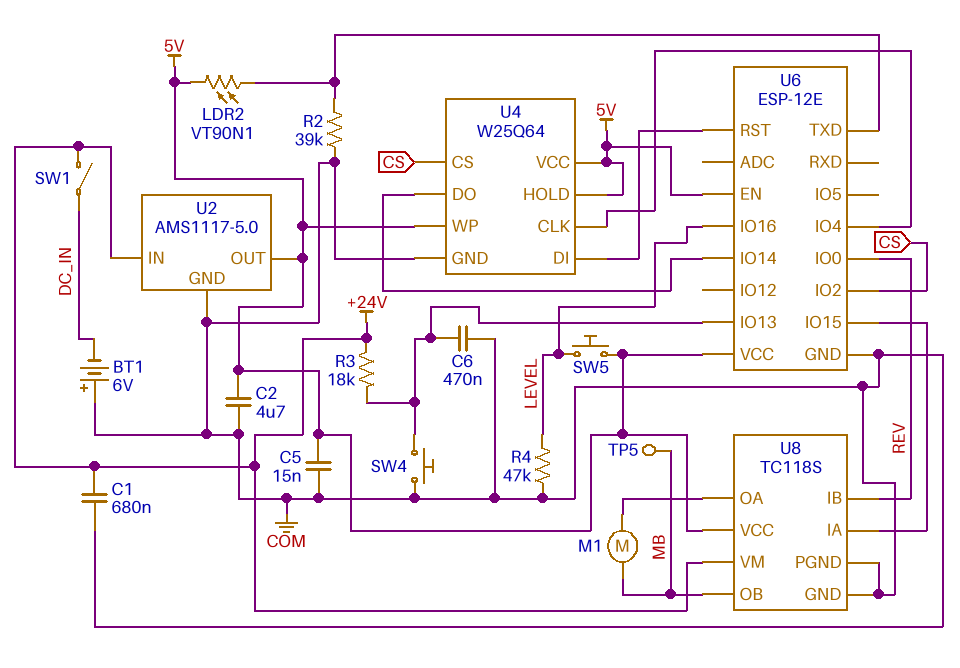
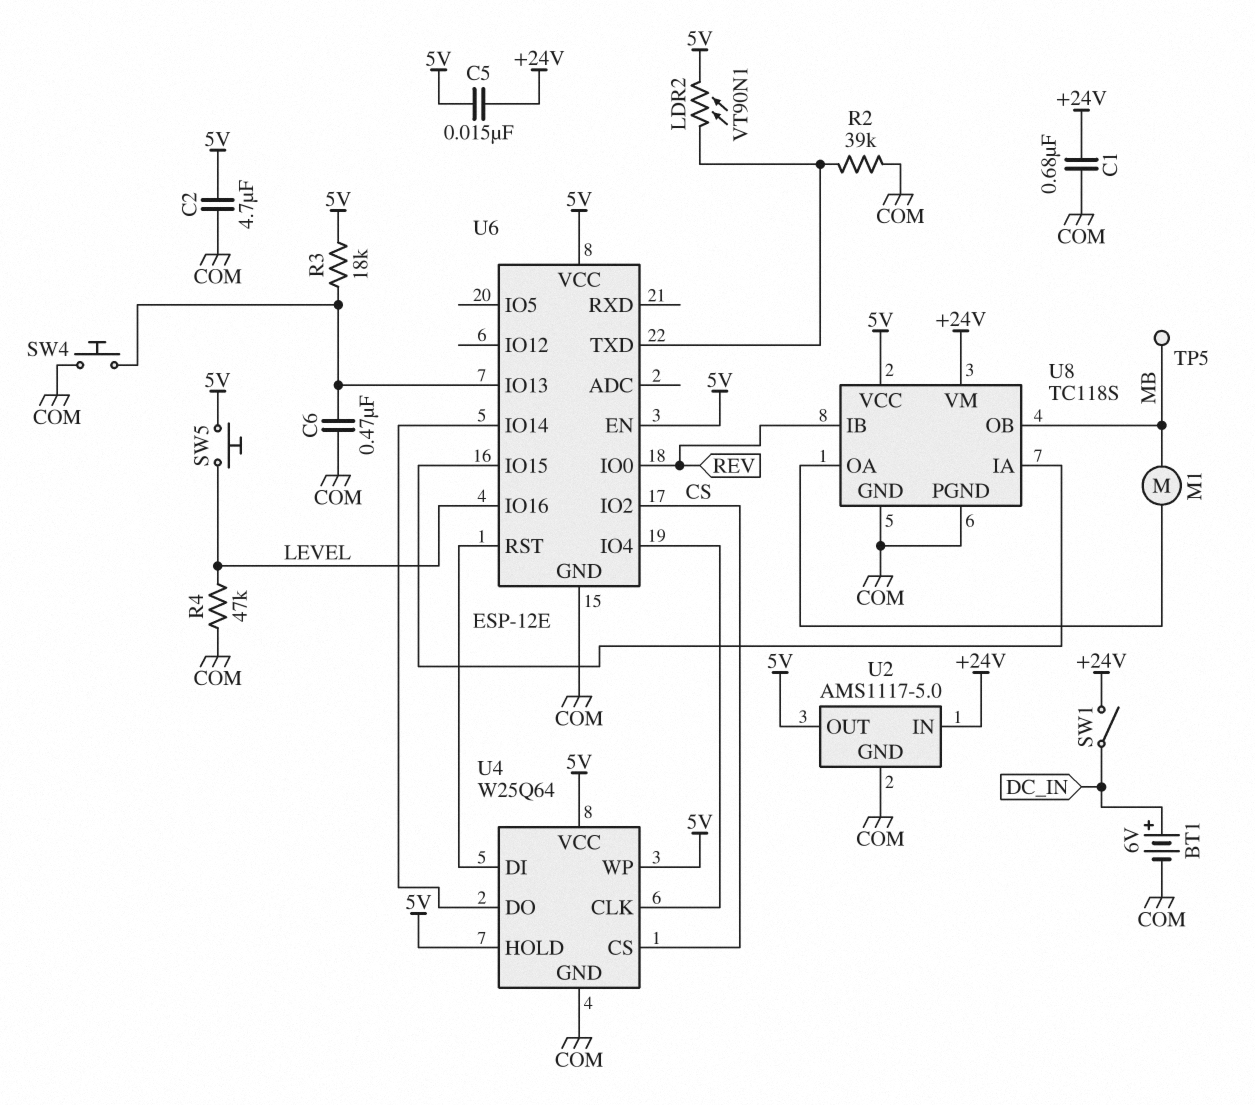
BT1: 6V (plus COM, minus DC_IN) -> 6V (plus DC_IN, minus COM)
C5: 15nF (5V, COM) -> 15nF (+24V, 5V)
R3: 18k (+24V, U6/IO13) -> 18k (5V, U6/IO13)

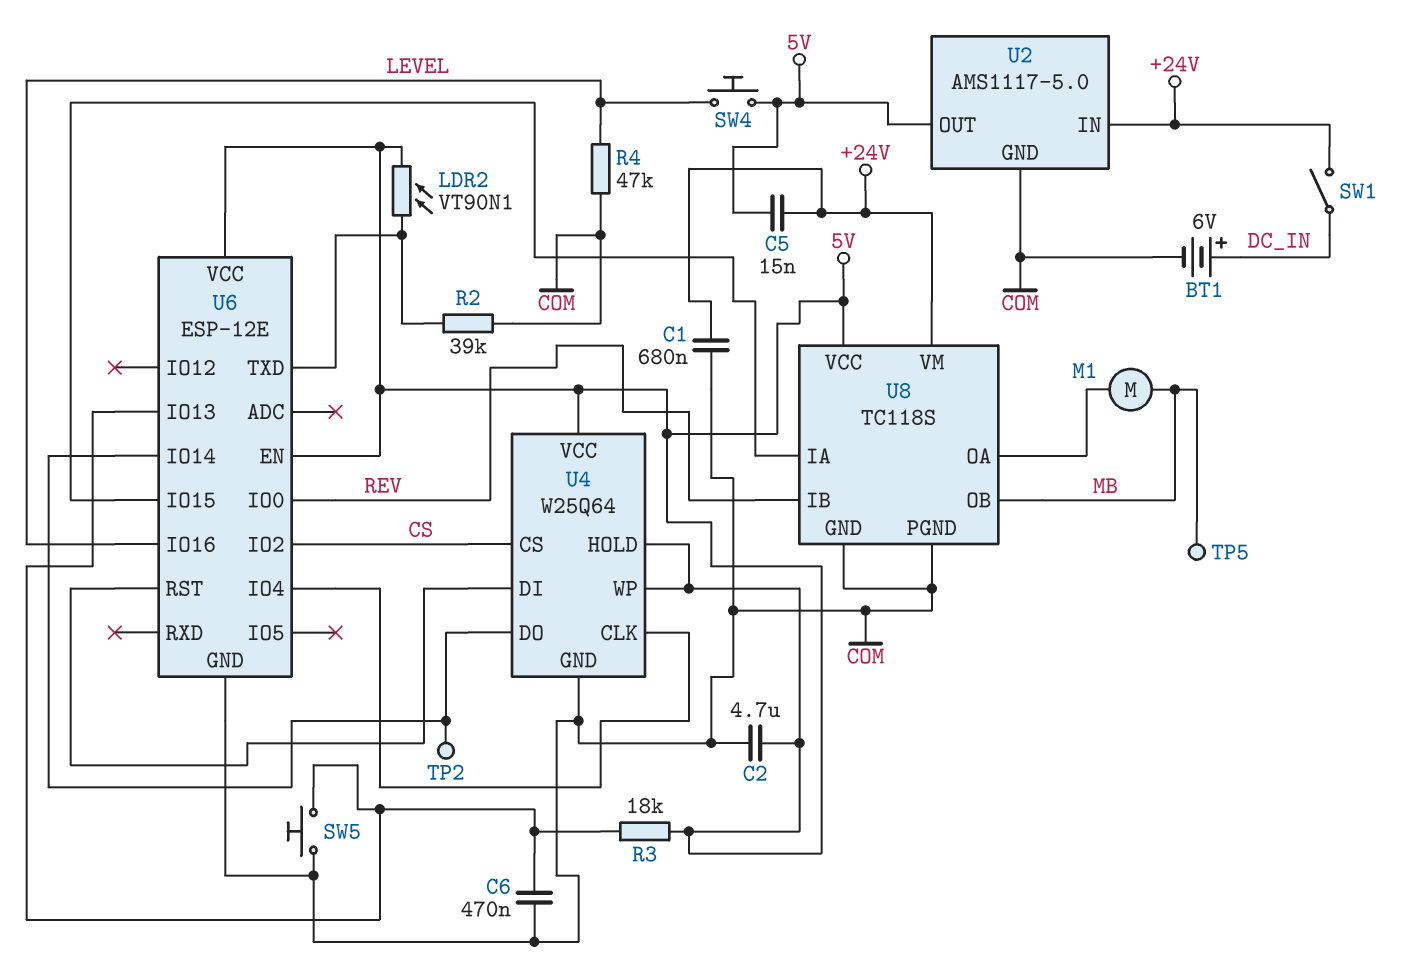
SW4: button (COM, U6/IO13) -> button (5V, LEVEL)
SW5: button (5V, LEVEL) -> button (COM, U6/IO13)
TP2: none -> test point (U4/DO)

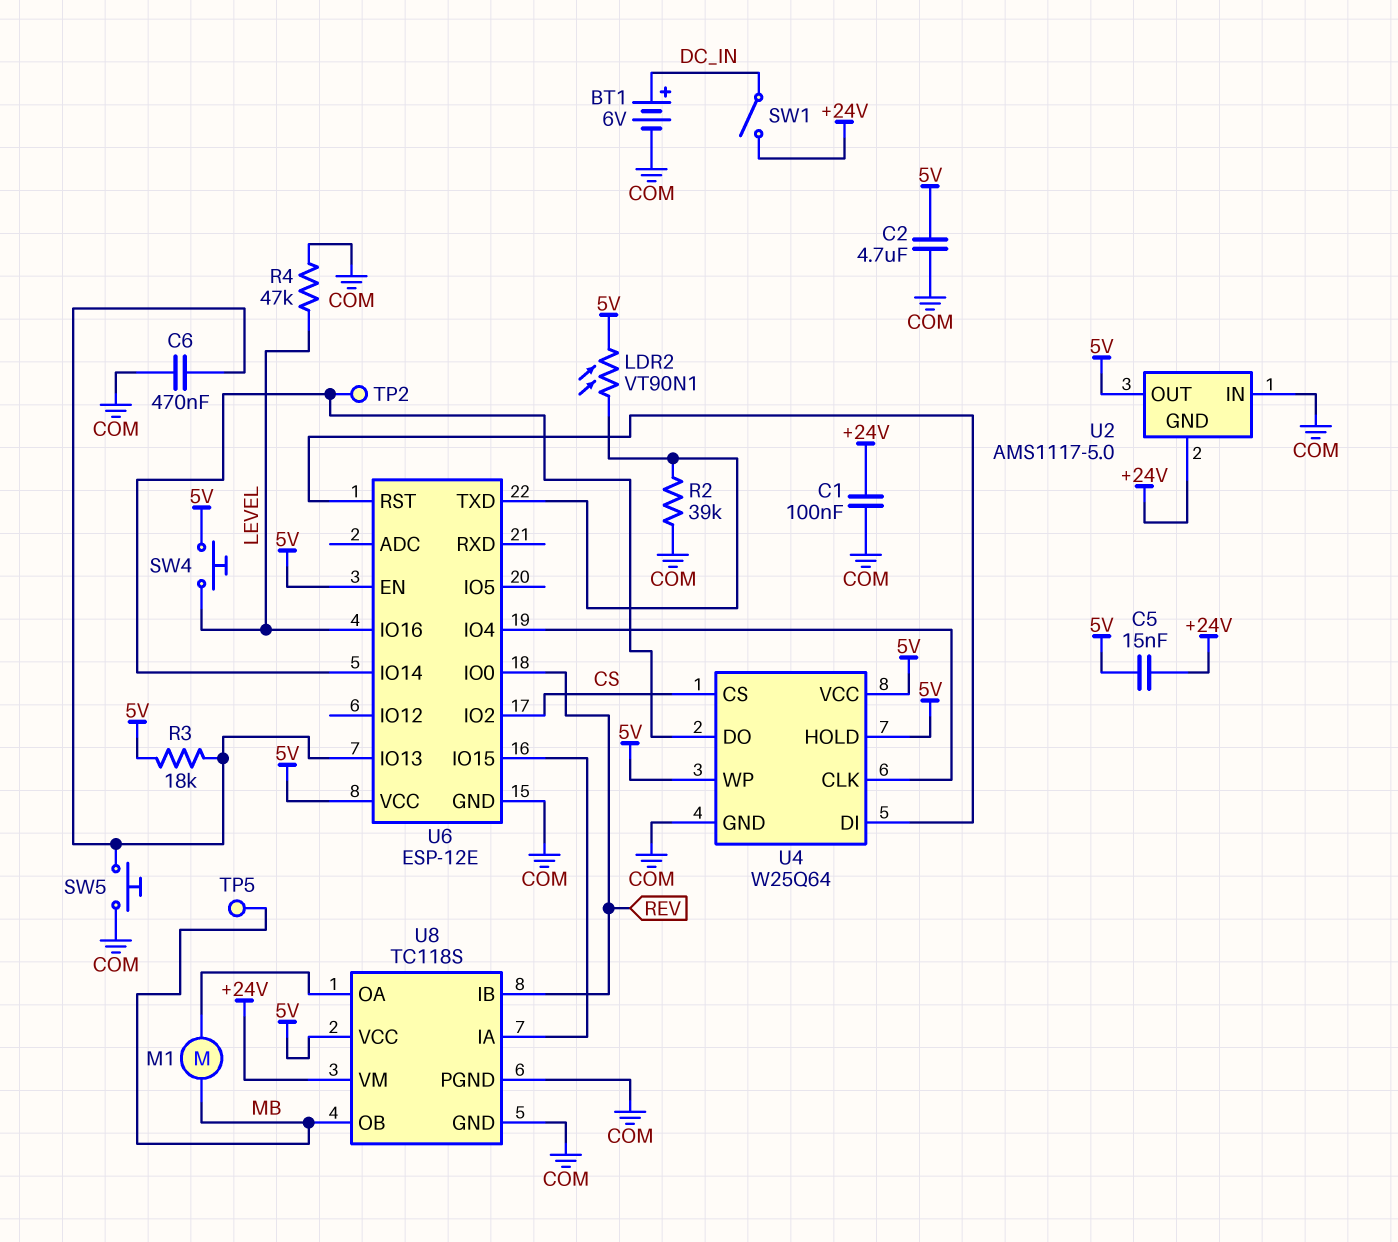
C1: 680nF (+24V, COM) -> 100nF (+24V, COM)
U2 pin GND: COM -> +24V
U2 pin IN: +24V -> COM

